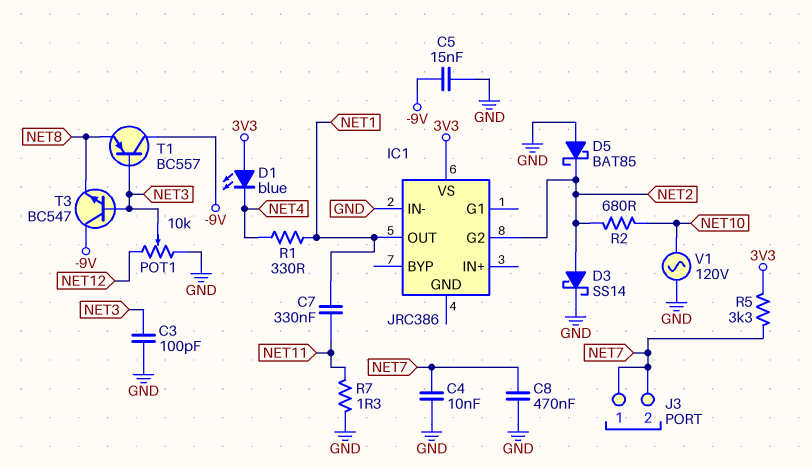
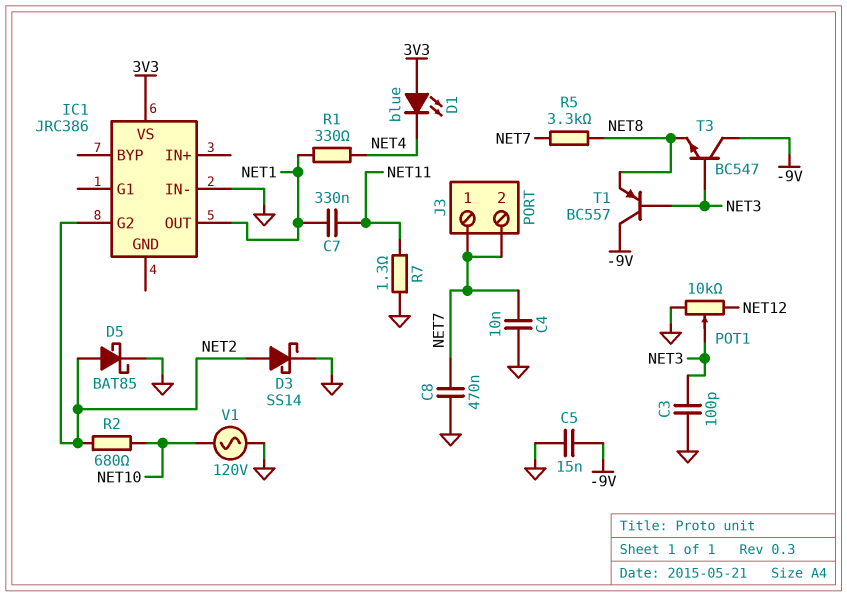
D5: schottky BAT85 (A GND, K NET2) -> schottky BAT85 (A NET2, K GND)
R5: 3.3k (3V3, NET7) -> 3.3k (NET7, NET8)

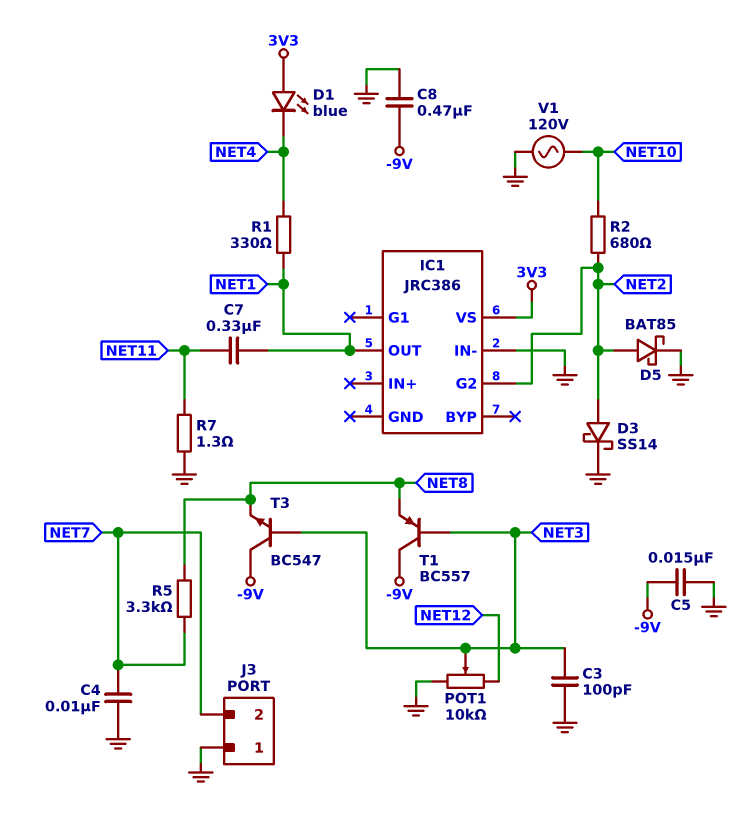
C8: 470nF (GND, NET7) -> 470nF (-9V, GND)
J3 pin 1: NET7 -> GND

